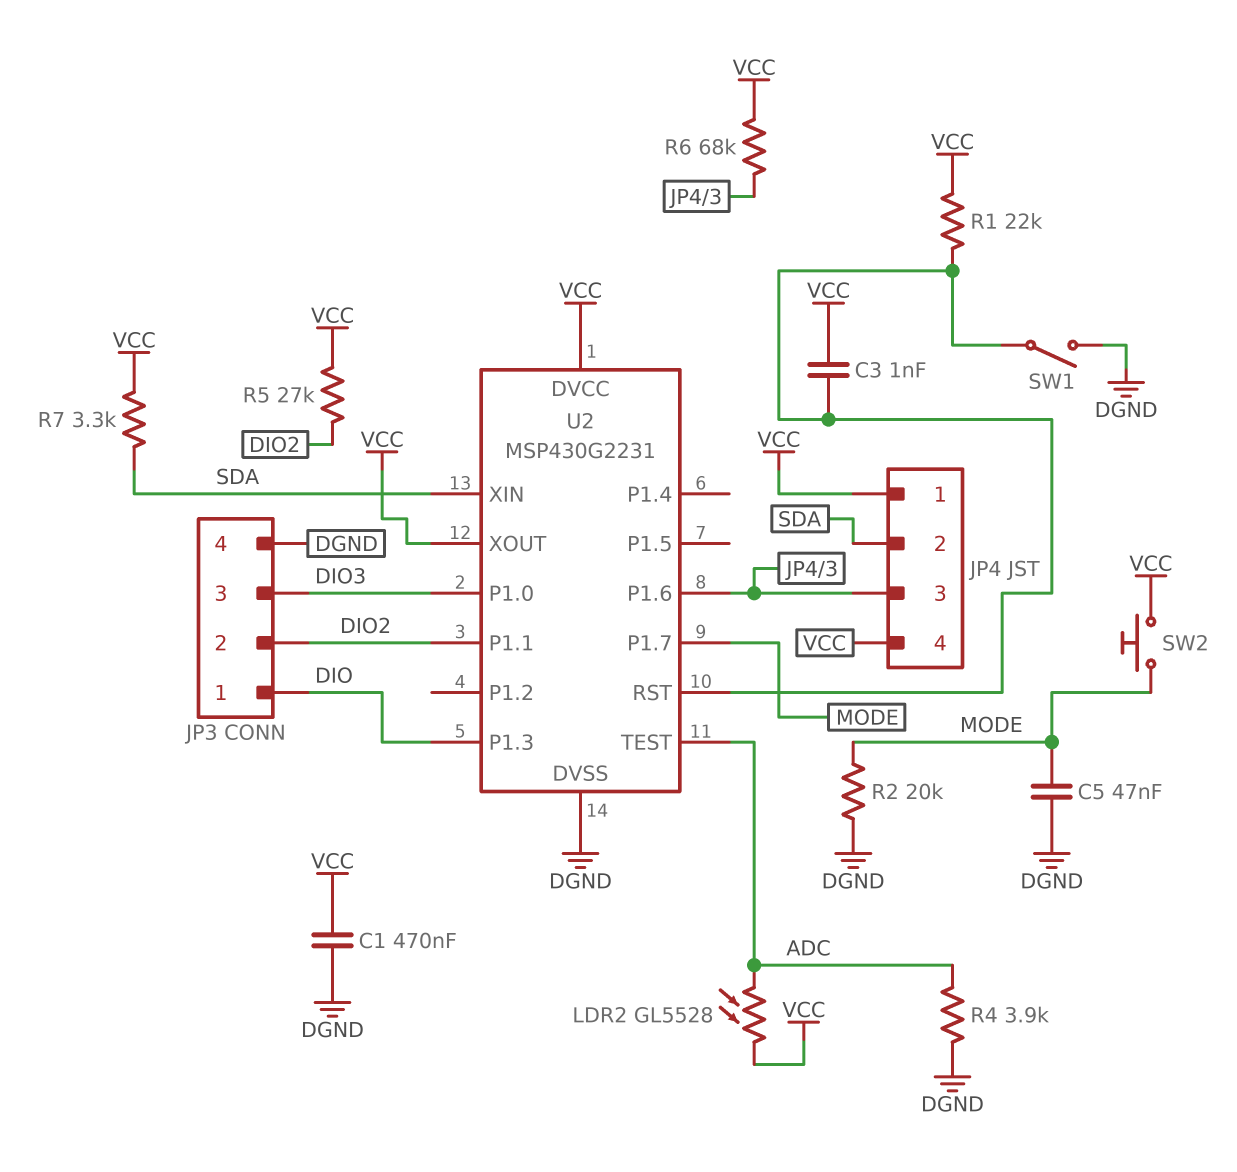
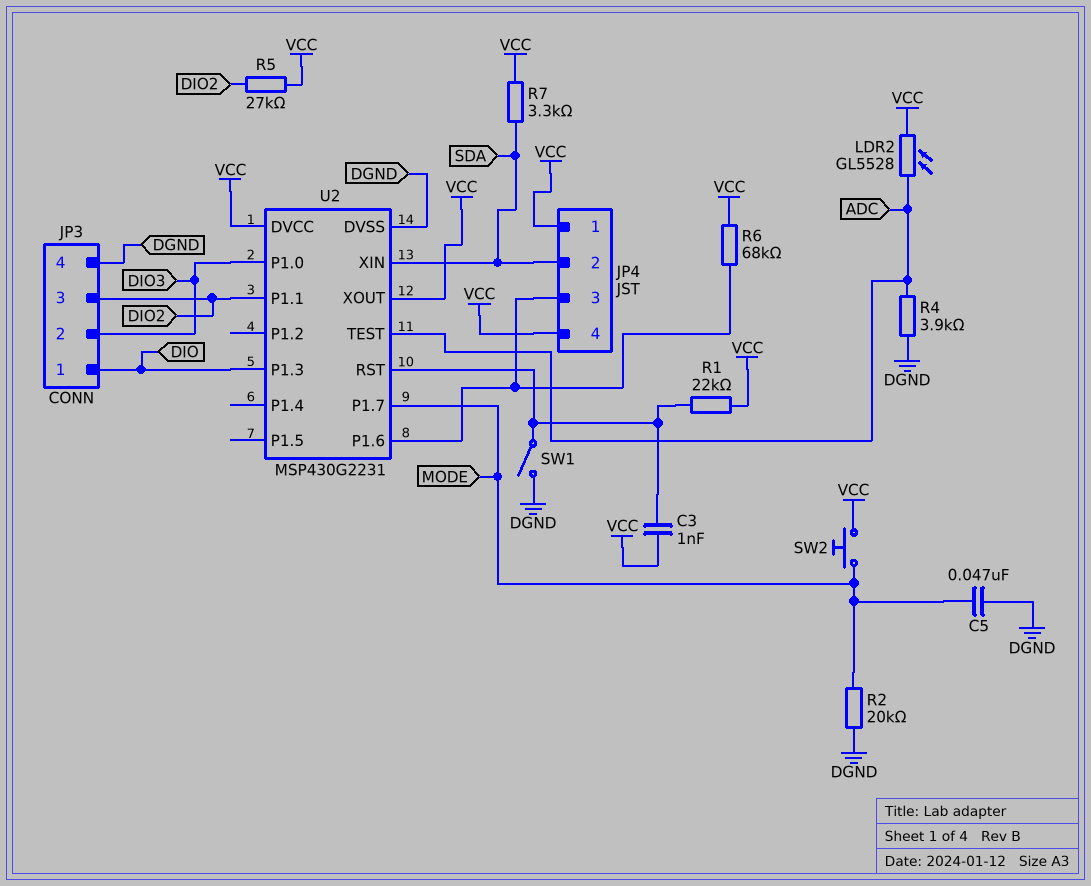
C1: 470nF (DGND, VCC) -> none
JP3 pin 2: DIO2 -> DIO3
JP3 pin 3: DIO3 -> DIO2

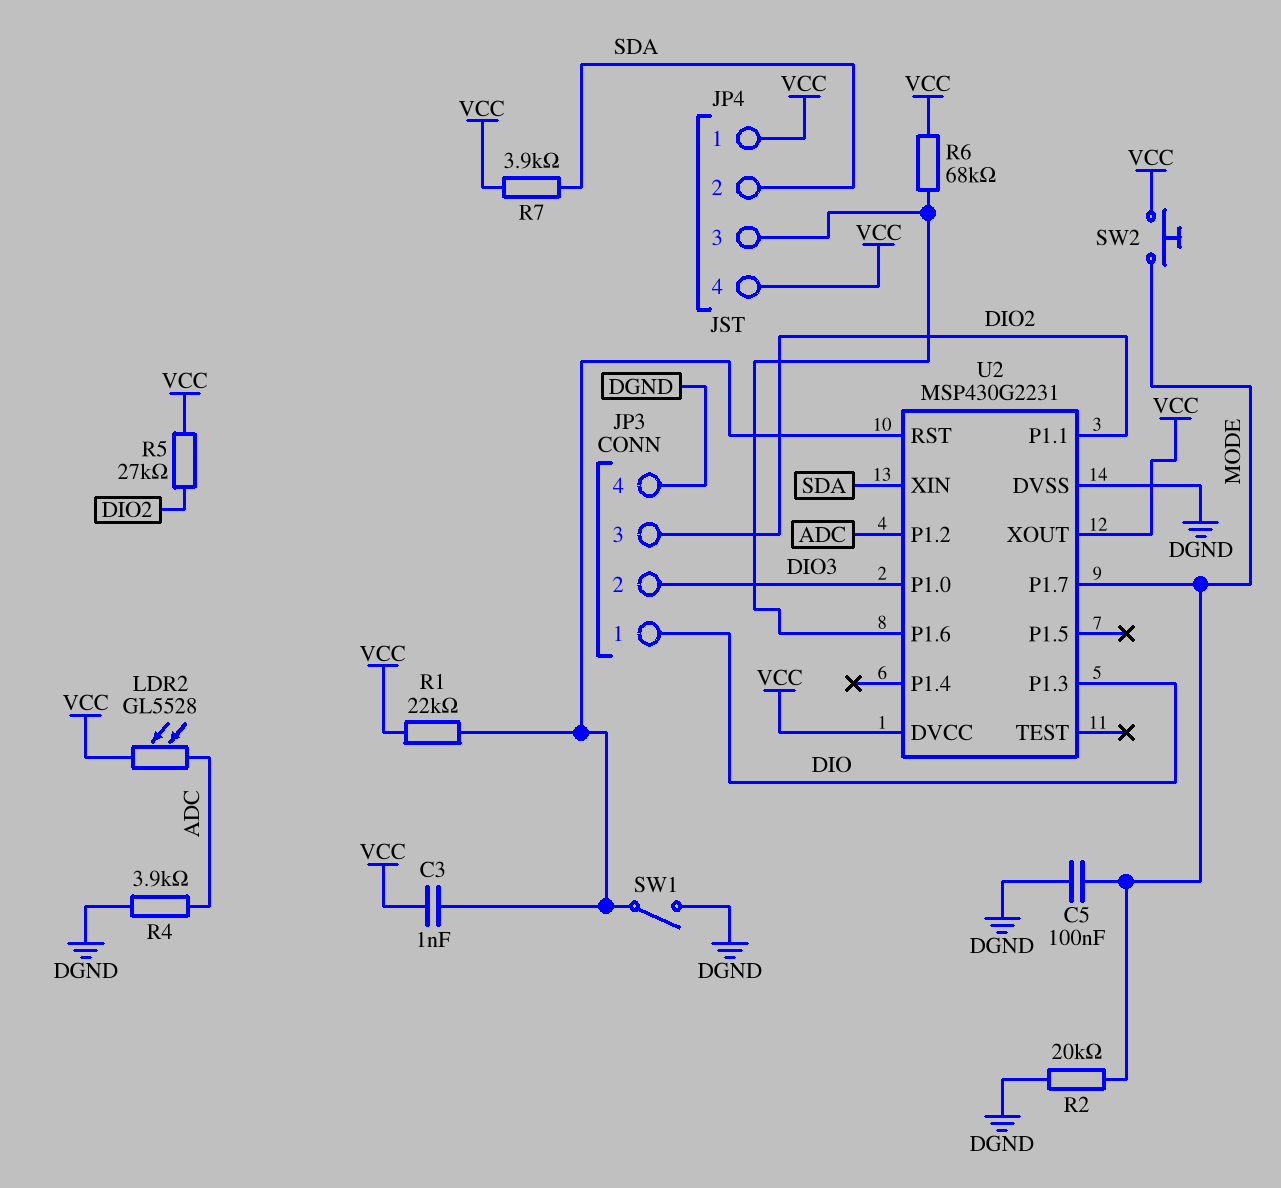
C5: 47nF (DGND, MODE) -> 100nF (DGND, MODE)
R7: 3.3k (SDA, VCC) -> 3.9k (SDA, VCC)
U2 pin P1.2: none -> ADC
U2 pin TEST: ADC -> none

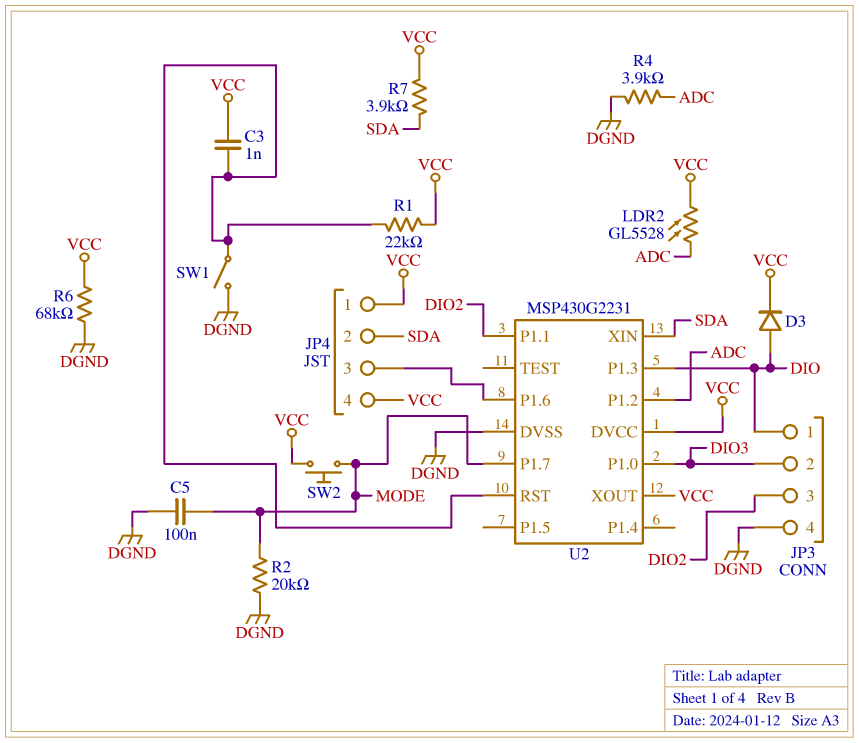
D3: none -> diode (A DIO, K VCC)
R5: 27k (DIO2, VCC) -> none
R6: 68k (JP4/3, VCC) -> 68k (DGND, VCC)

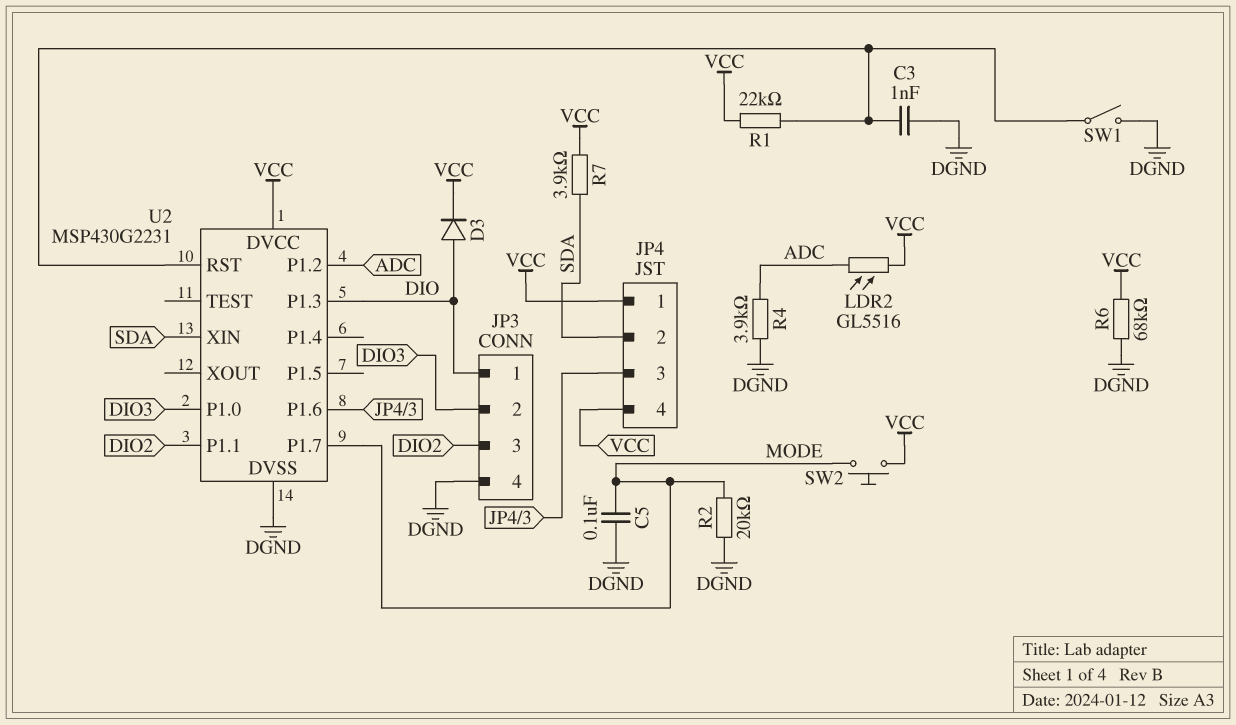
C3: 1nF (U2/RST, VCC) -> 1nF (DGND, U2/RST)
LDR2: GL5528 (ADC, VCC) -> GL5516 (ADC, VCC)
U2 pin XOUT: VCC -> none

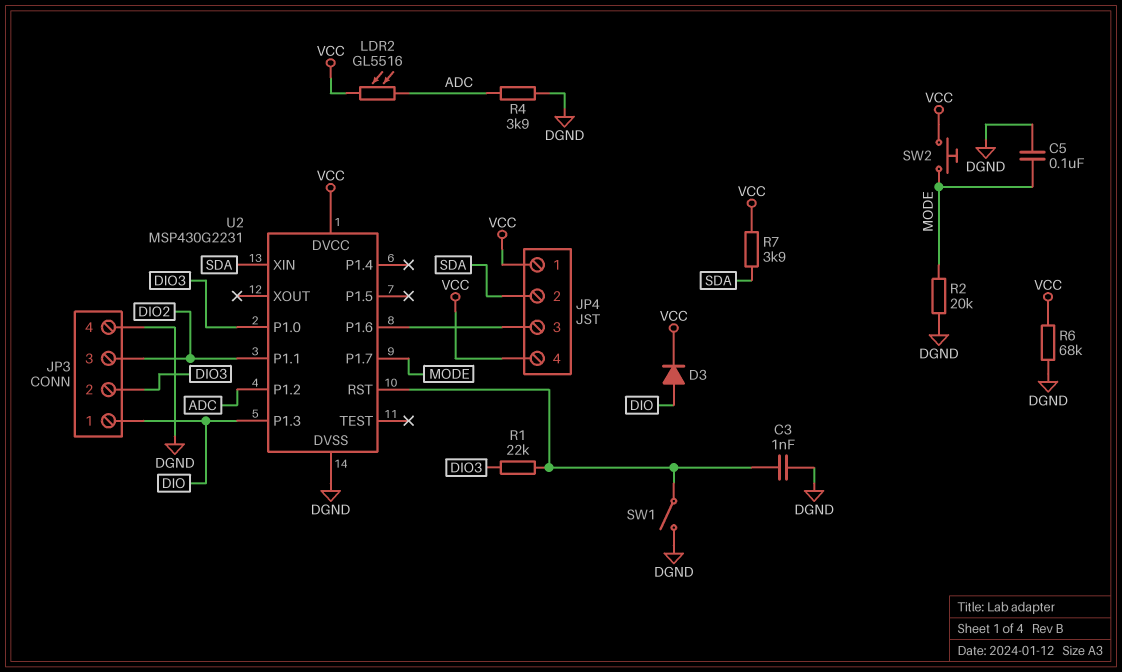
R1: 22k (U2/RST, VCC) -> 22k (DIO3, U2/RST)

